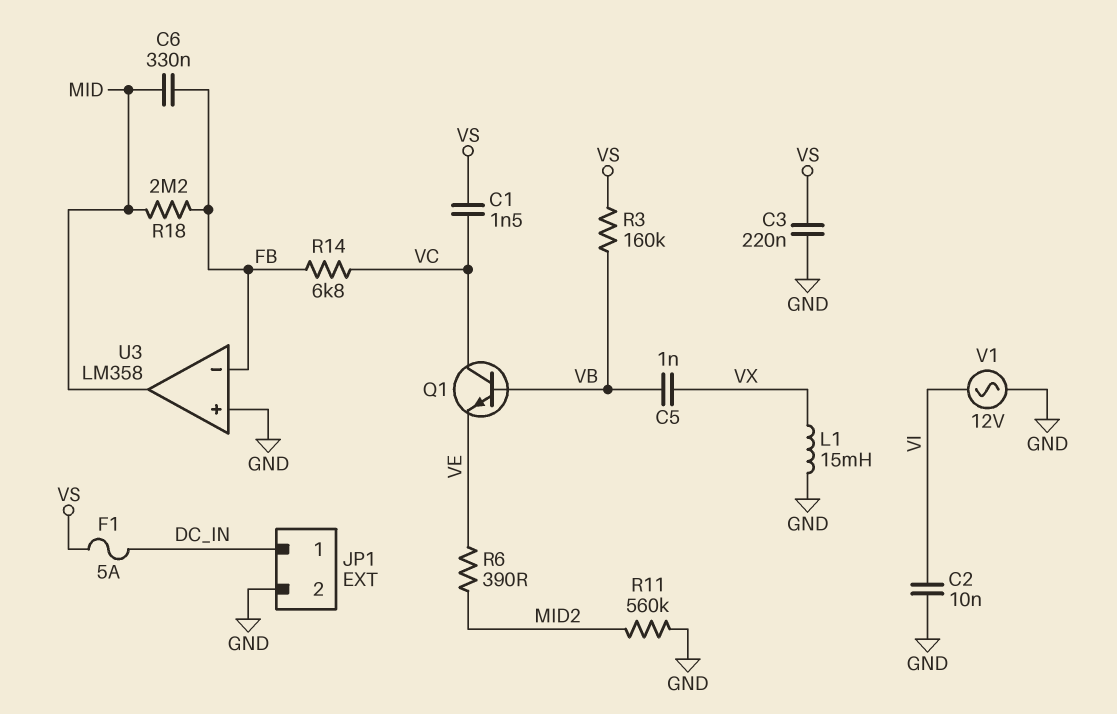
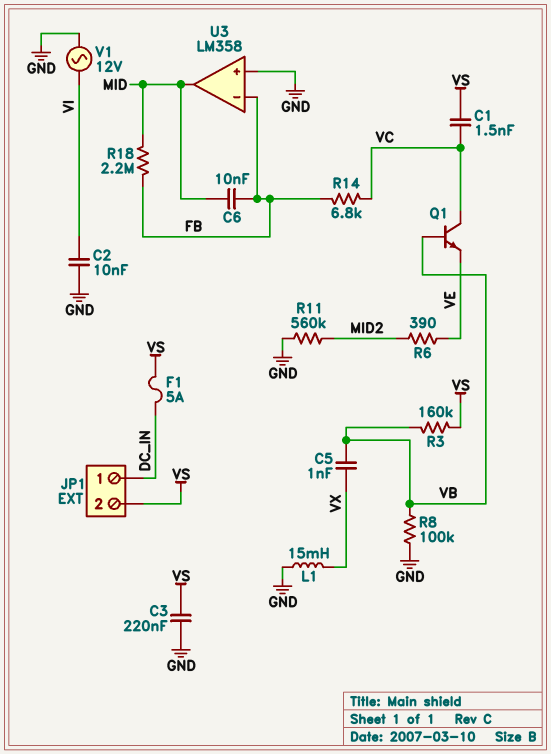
C6: 330nF (FB, MID) -> 10nF (FB, MID)
JP1 pin 2: GND -> VS
R8: none -> 100k (GND, VB)

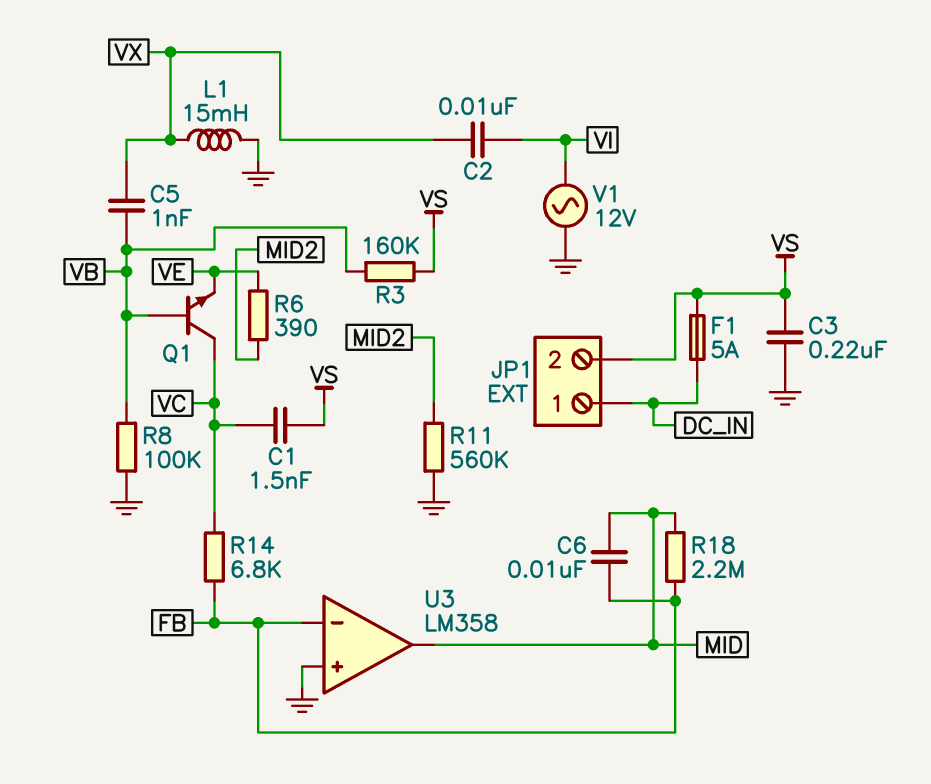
C2: 10nF (GND, VI) -> 10nF (VI, VX)

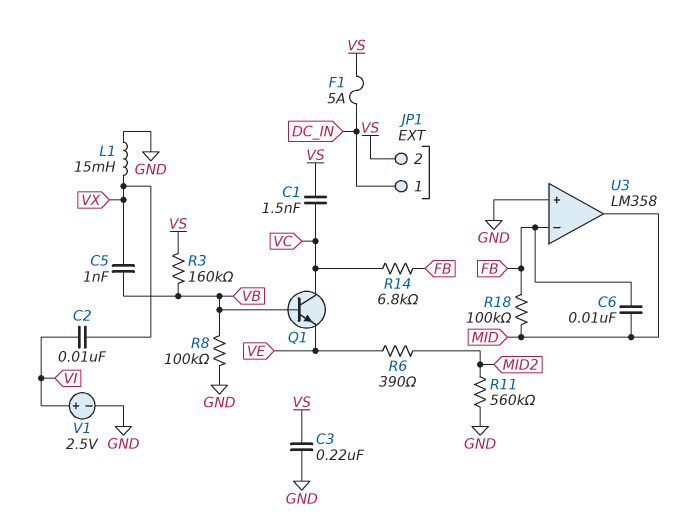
R18: 2.2M (FB, MID) -> 100k (FB, MID)
V1: AC 12V (GND, VI) -> 2.5V (plus VI, minus GND)

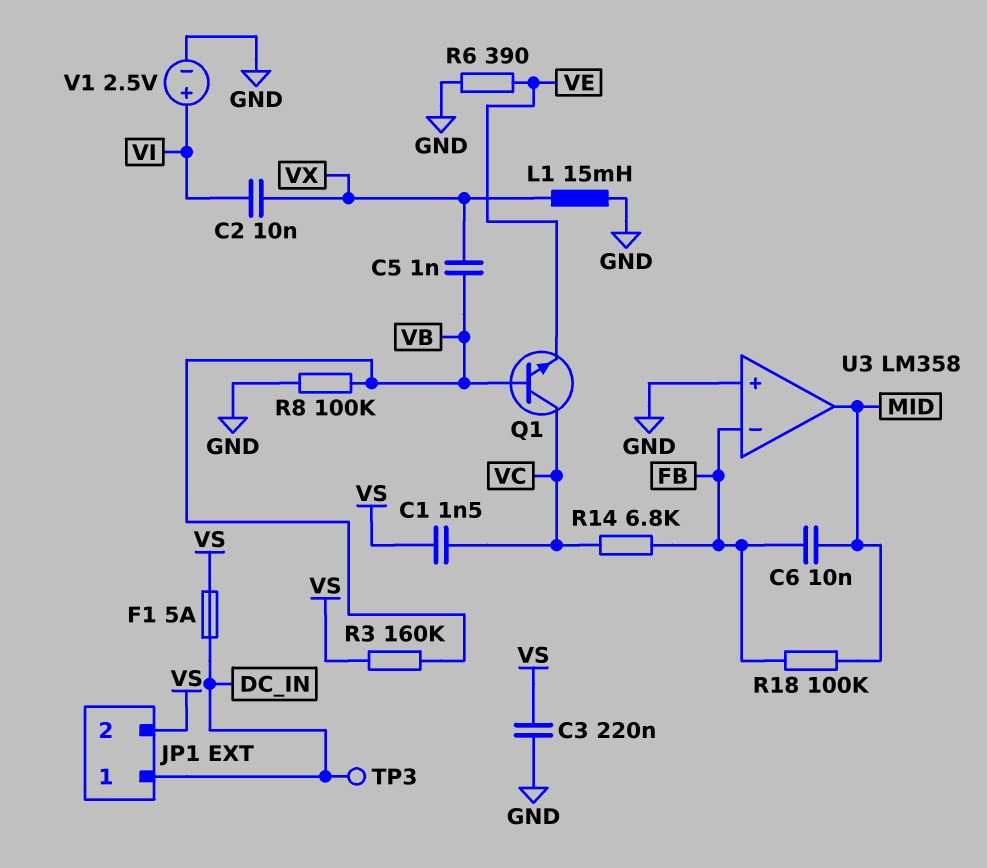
R6: 390 (MID2, VE) -> 390 (GND, VE)
R11: 560k (GND, MID2) -> none
TP3: none -> test point (DC_IN)

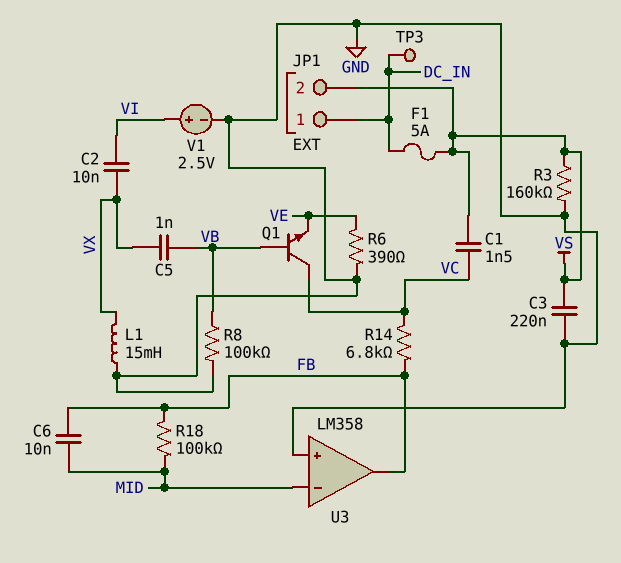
R3: 160k (VB, VS) -> 160k (GND, VS)
U3 pin in-: FB -> MID
U3 pin out: MID -> FB

